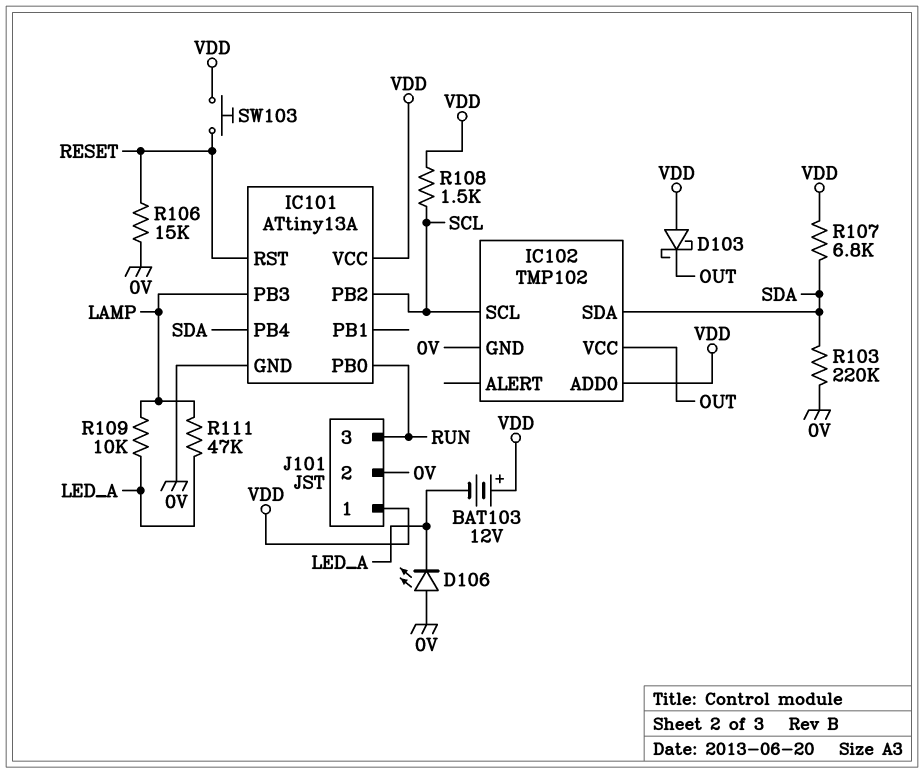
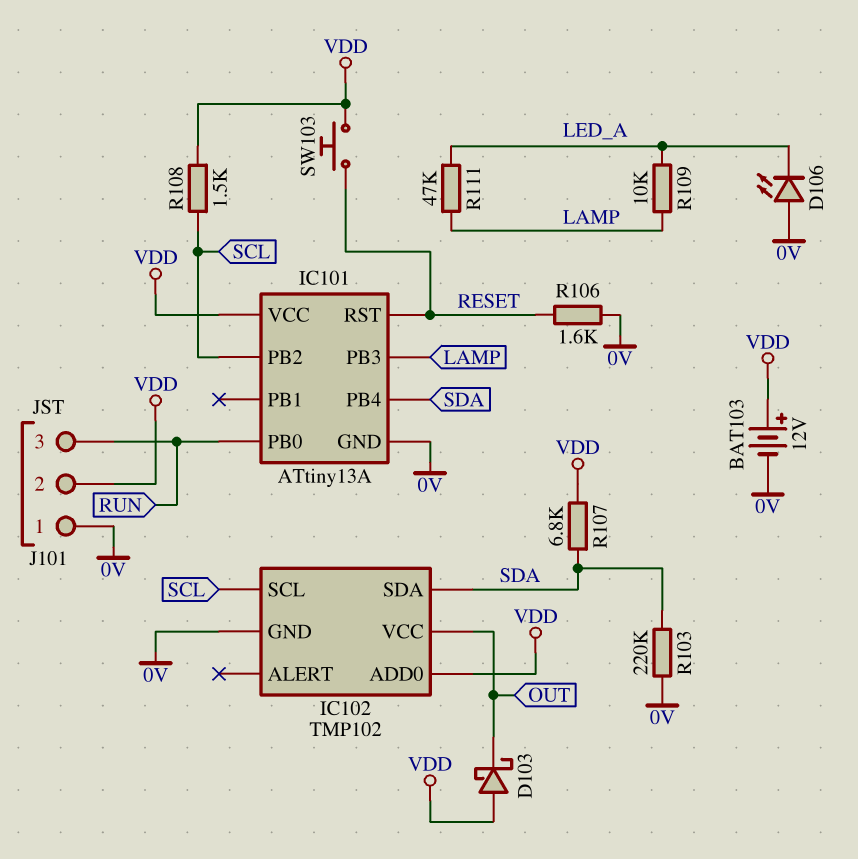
BAT103: 12V (plus VDD, minus LED_A) -> 12V (plus VDD, minus 0V)
J101 pin 1: VDD -> 0V
J101 pin 2: 0V -> VDD
R106: 15k (0V, RESET) -> 1.6k (0V, RESET)

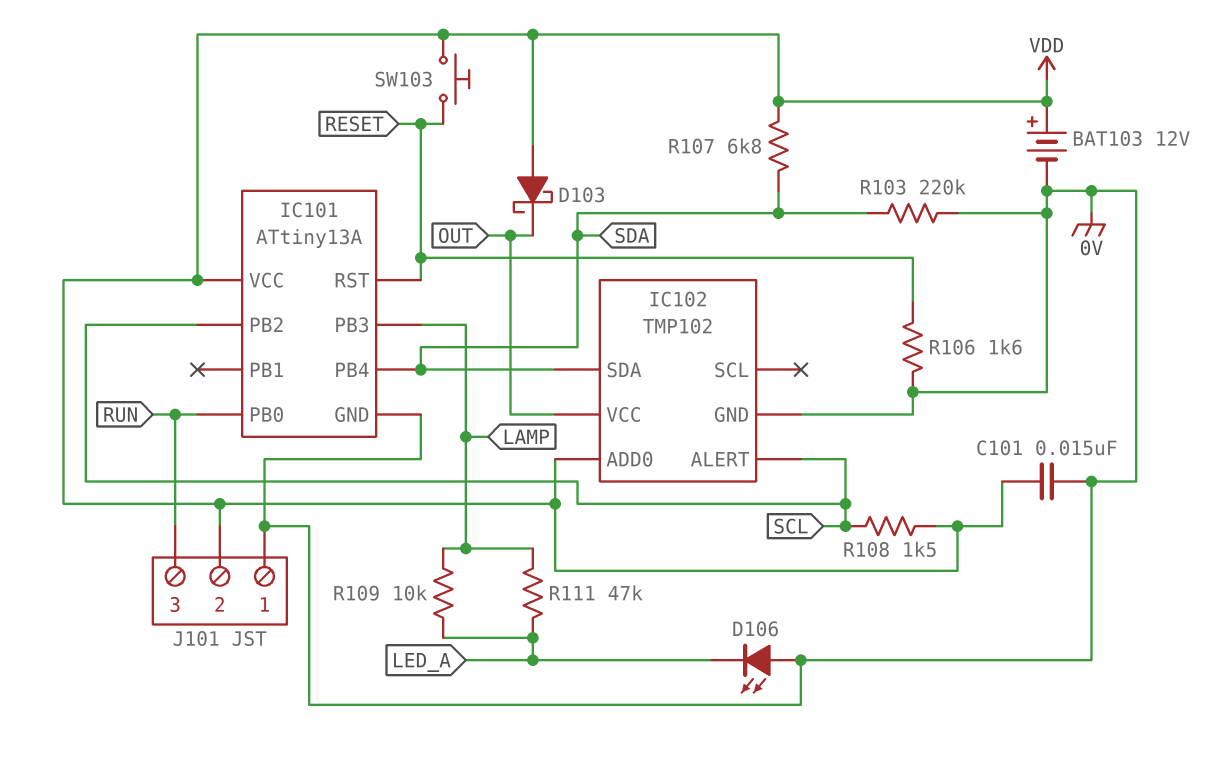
C101: none -> 15nF (0V, VDD)
IC102 pin ALERT: none -> SCL
IC102 pin SCL: SCL -> none

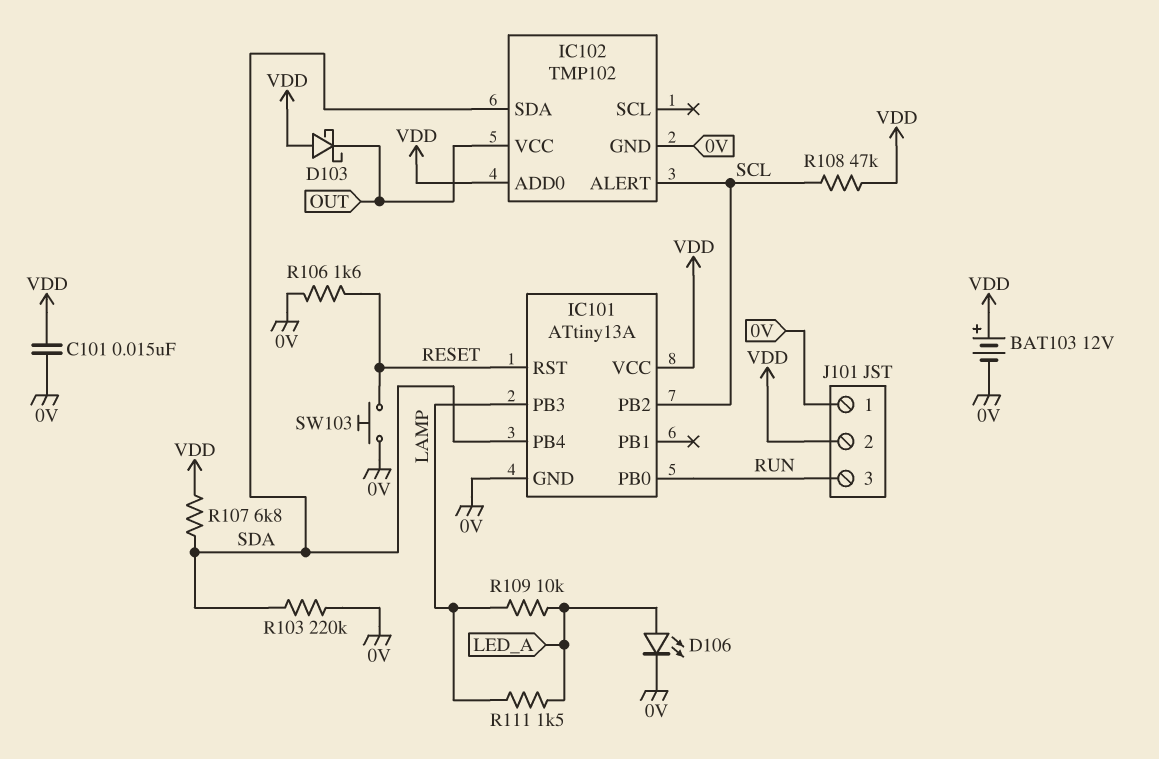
D106: LED (A 0V, K LED_A) -> LED (A LED_A, K 0V)
R108: 1.5k (SCL, VDD) -> 47k (SCL, VDD)
R111: 47k (LAMP, LED_A) -> 1.5k (LAMP, LED_A)
SW103: button (RESET, VDD) -> button (0V, RESET)

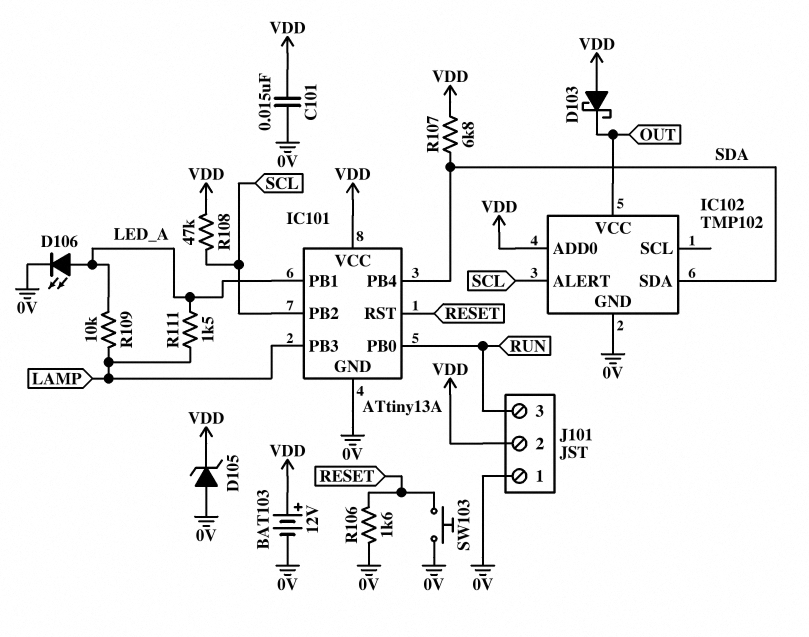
D105: none -> zener (A 0V, K VDD)
IC101 pin PB1: none -> LED_A
R103: 220k (0V, SDA) -> none

